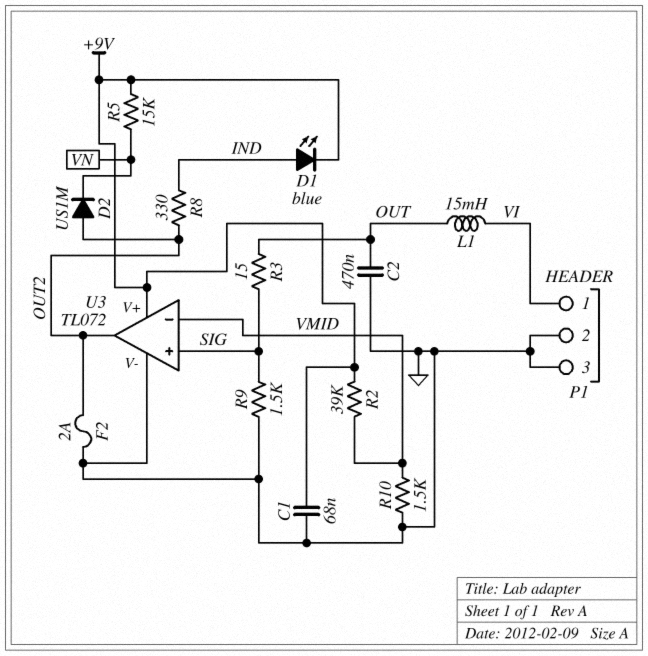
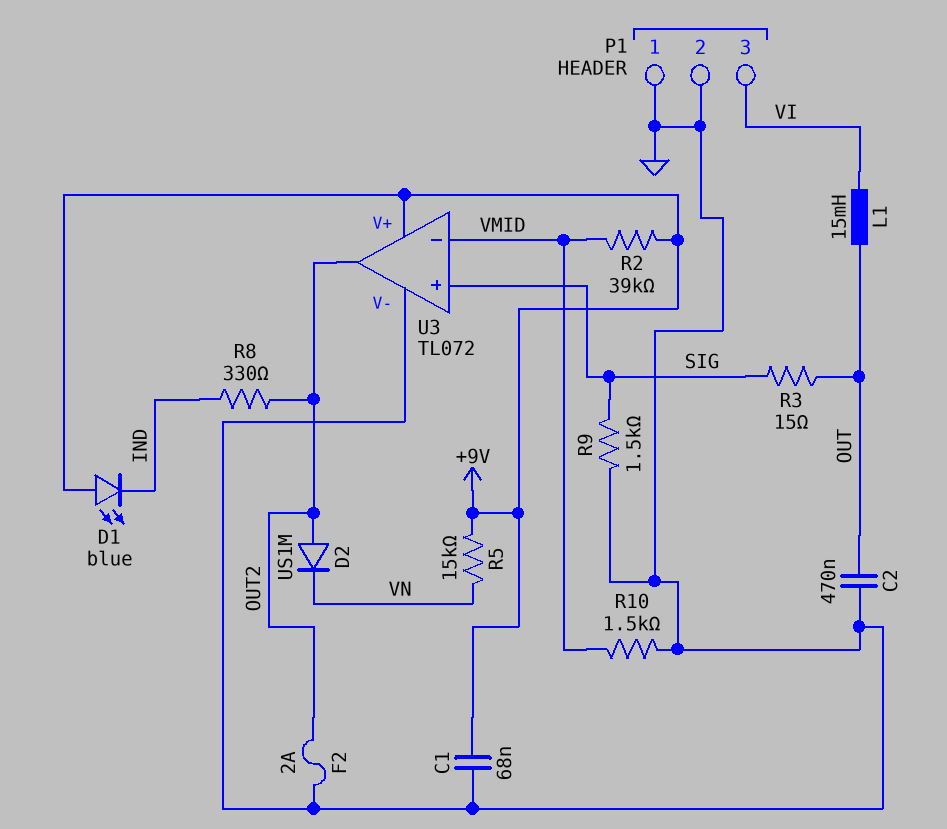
D1: LED blue (A IND, K +9V) -> LED blue (A +9V, K IND)
P1 pin 1: VI -> GND
P1 pin 3: GND -> VI

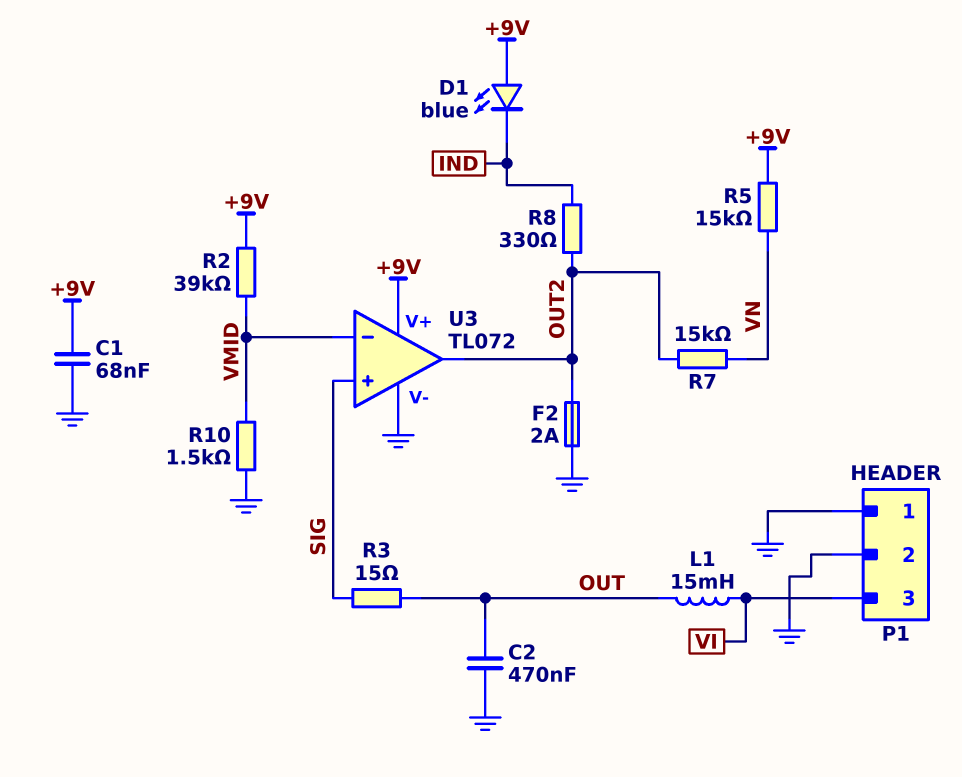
D2: diode US1M (A OUT2, K VN) -> none
R7: none -> 15k (OUT2, VN)
R9: 1.5k (GND, SIG) -> none

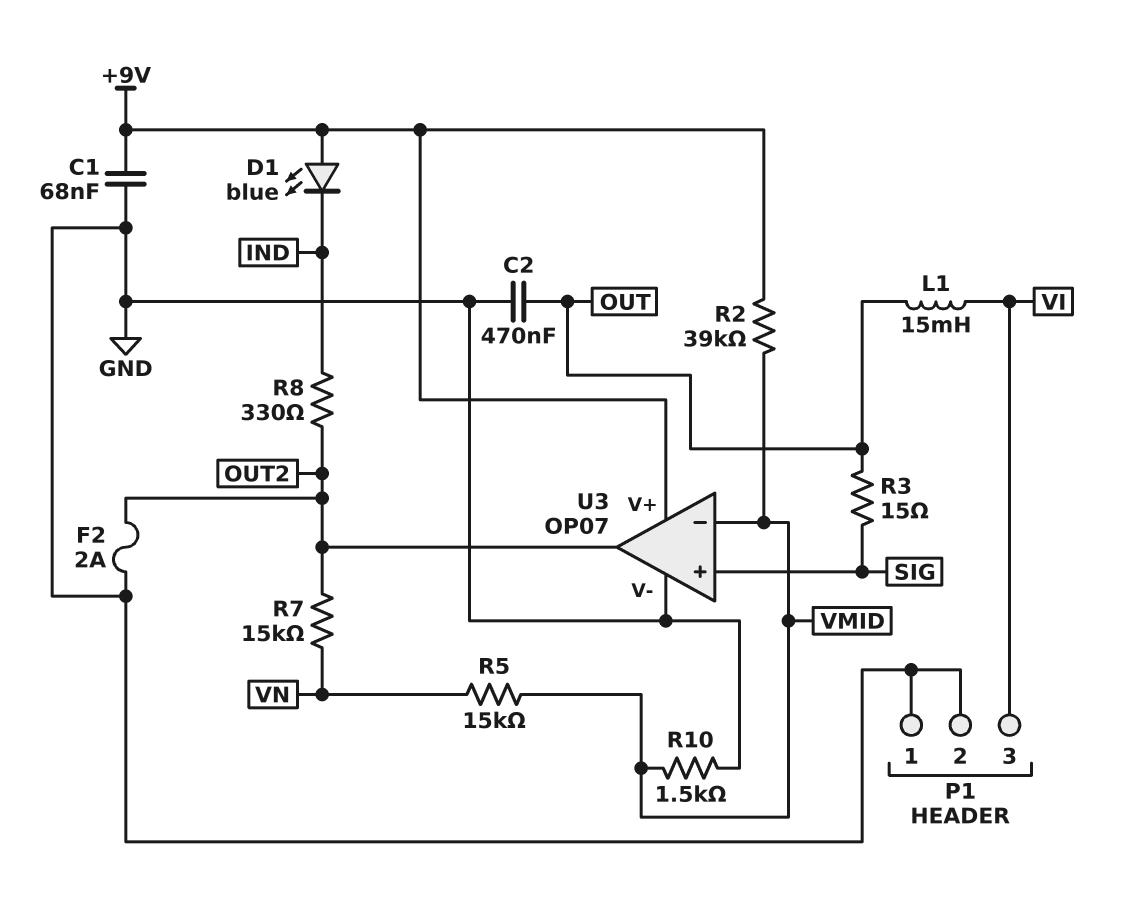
R5: 15k (+9V, VN) -> 15k (VMID, VN)
U3: TL072 -> OP07

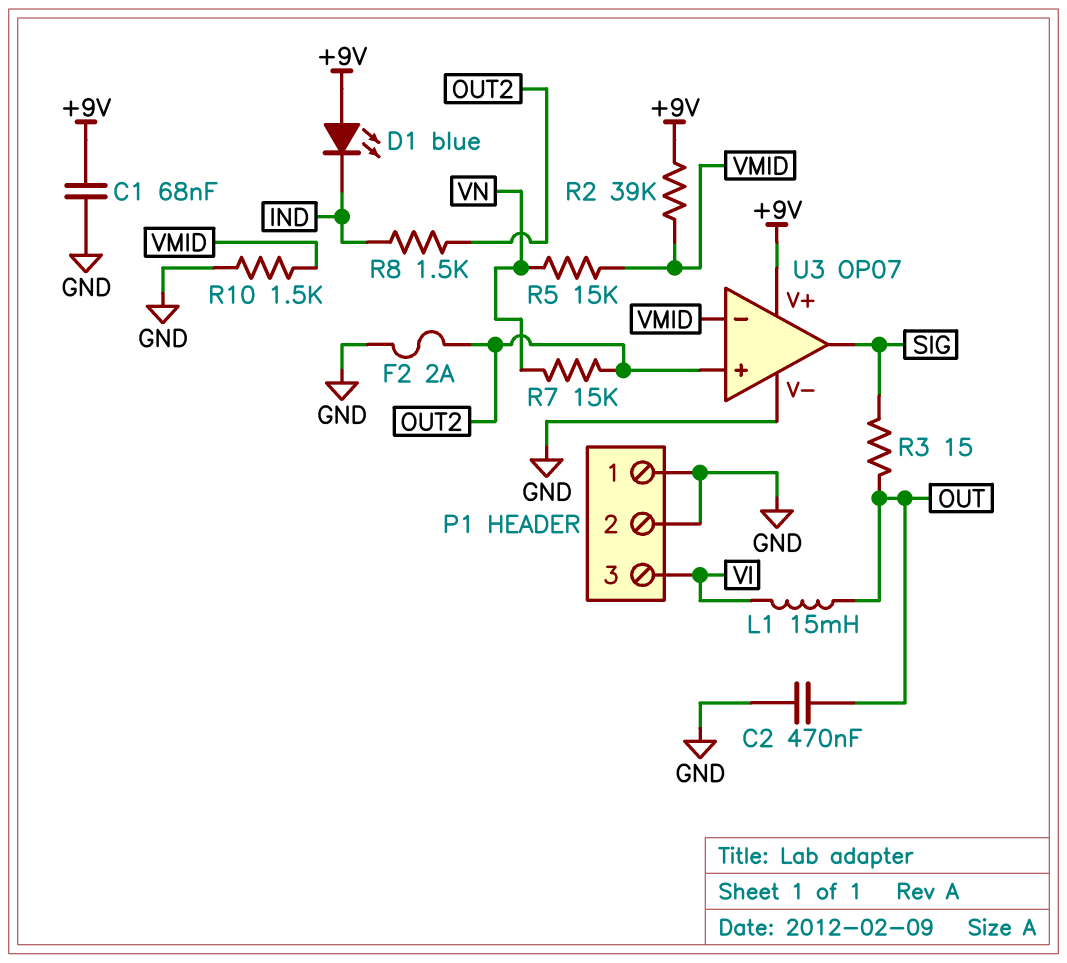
R8: 330 (IND, OUT2) -> 1.5k (IND, OUT2)
U3 pin in+: SIG -> OUT2
U3 pin out: OUT2 -> SIG

